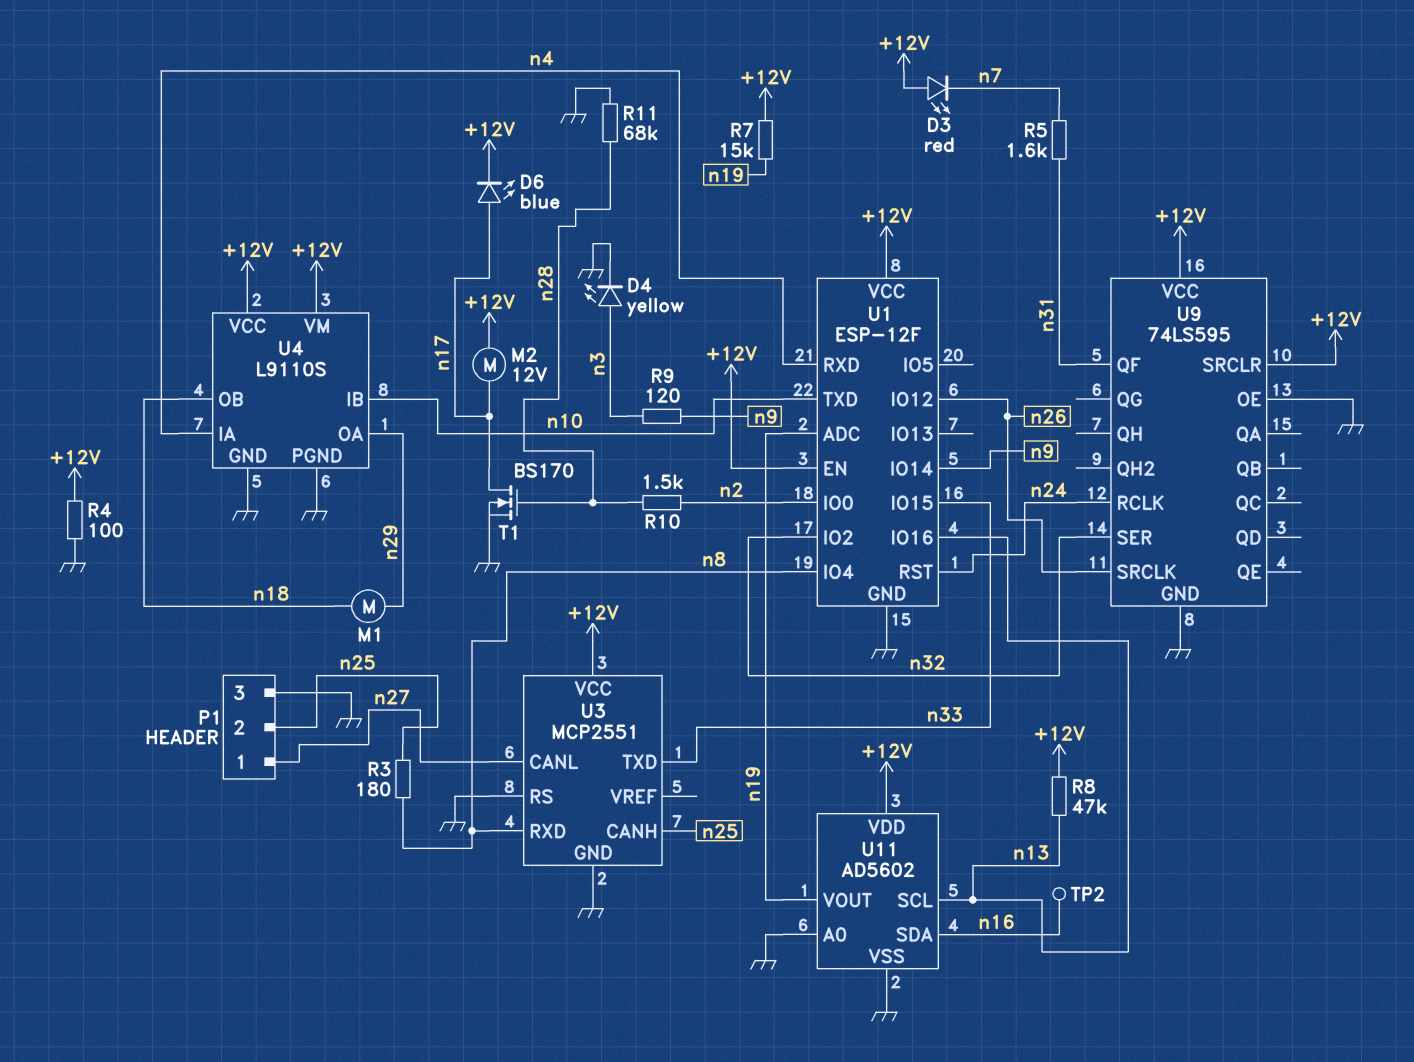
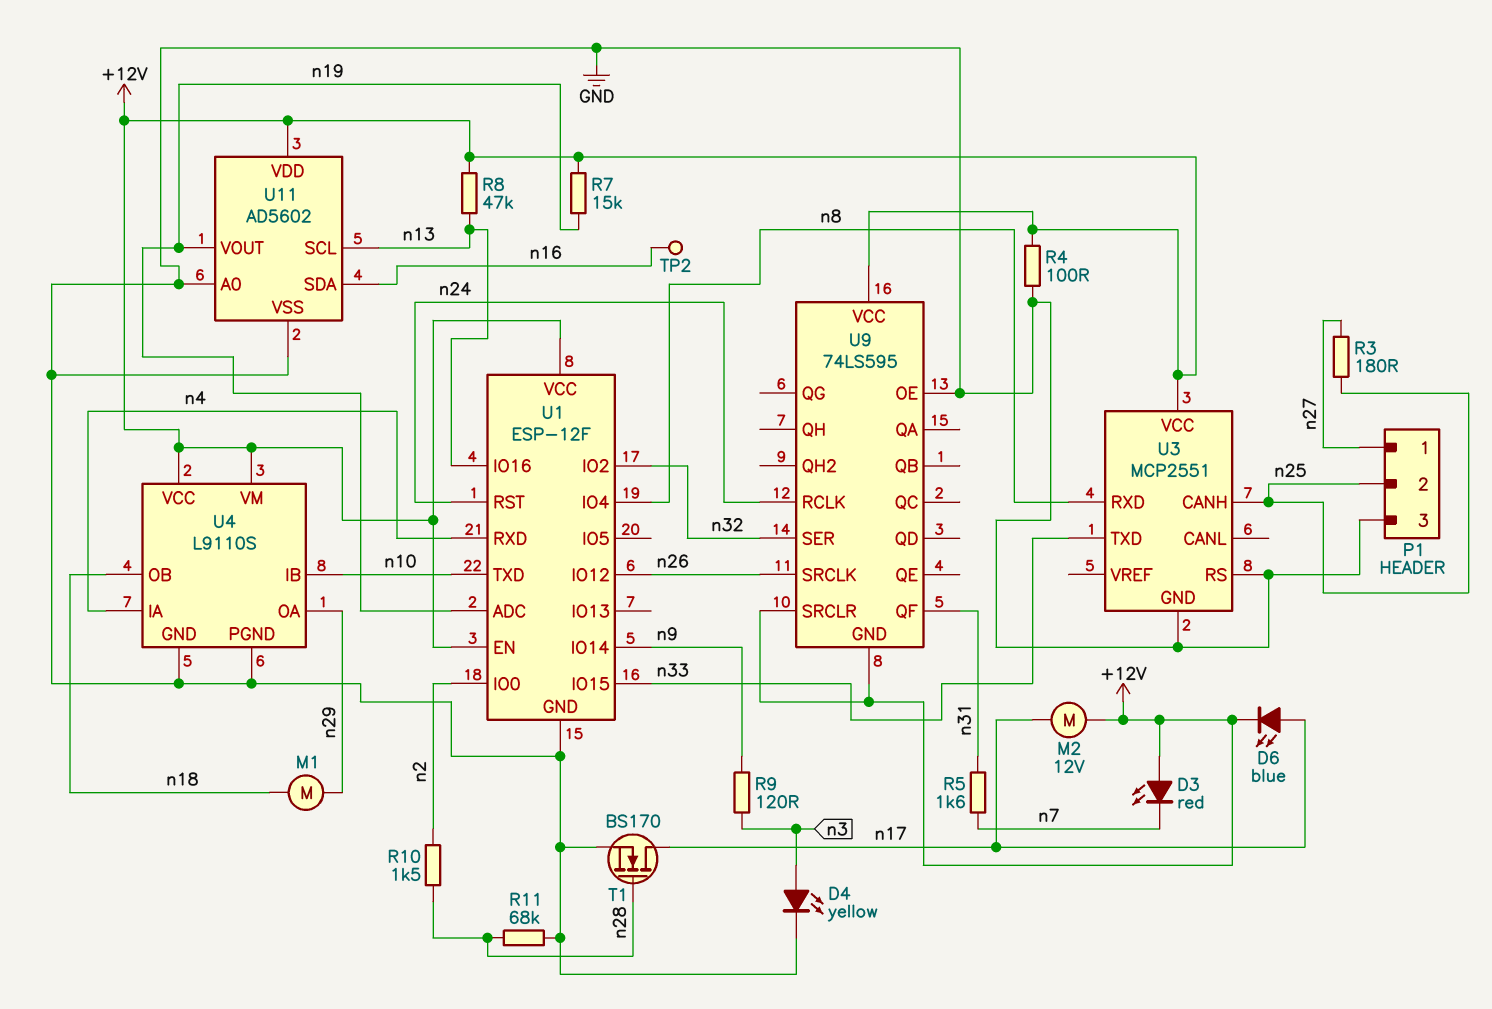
R3: 180 (n8, n25) -> 180 (n25, n27)
U3 pin CANL: n27 -> none
U9 pin GND: GND -> +12V

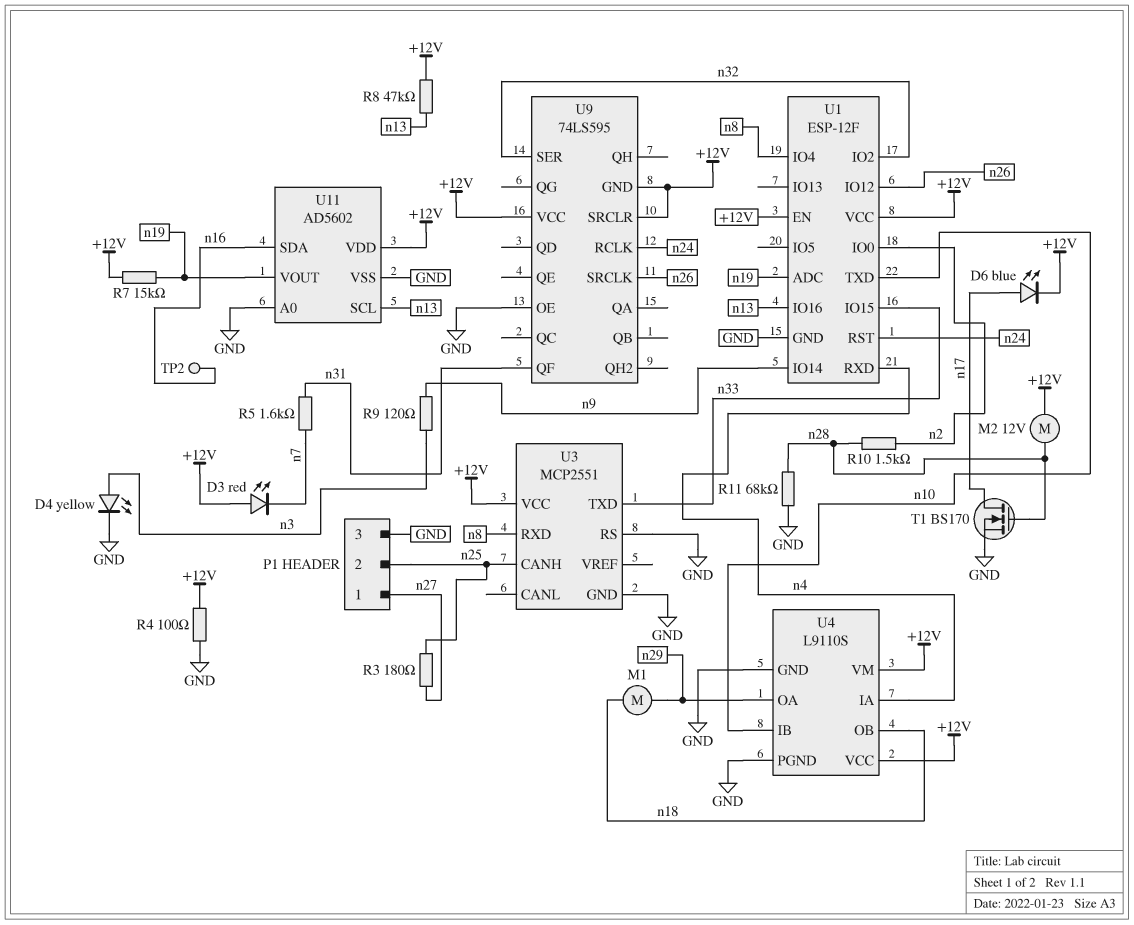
M2: motor 12V (+12V, n17) -> motor 12V (+12V, n28)

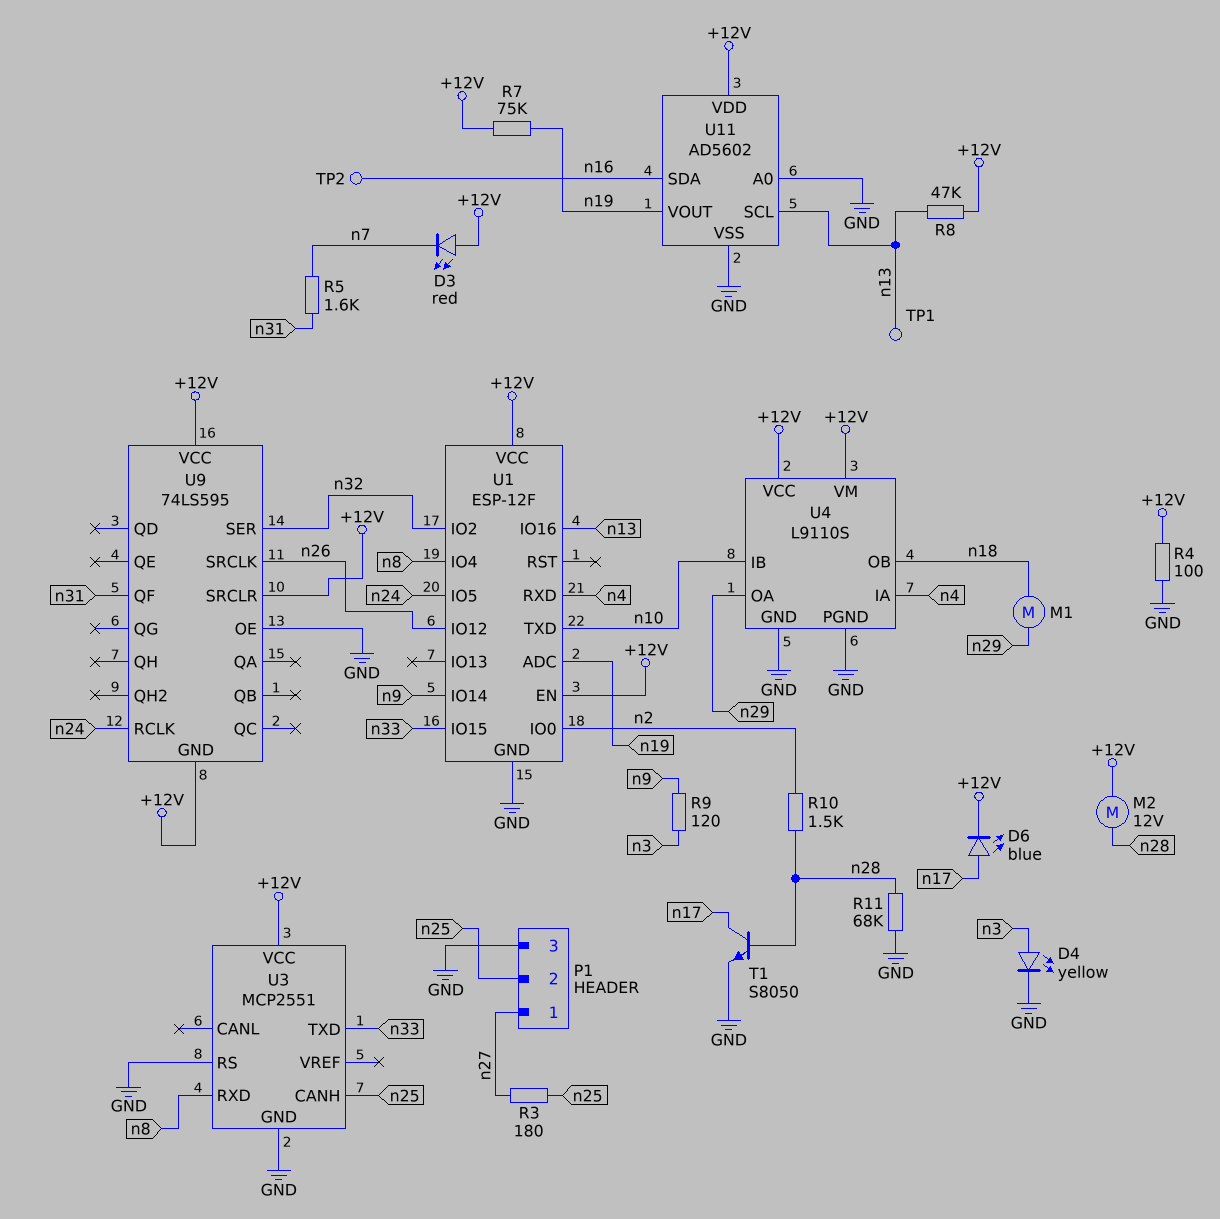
R7: 15k (+12V, n19) -> 75k (+12V, n19)
T1: NMOS BS170 (G n28, D n17, S GND) -> NPN S8050 (B n28, C n17, E GND)
TP1: none -> test point (n13)
U1 pin IO5: none -> n24
U1 pin RST: n24 -> none

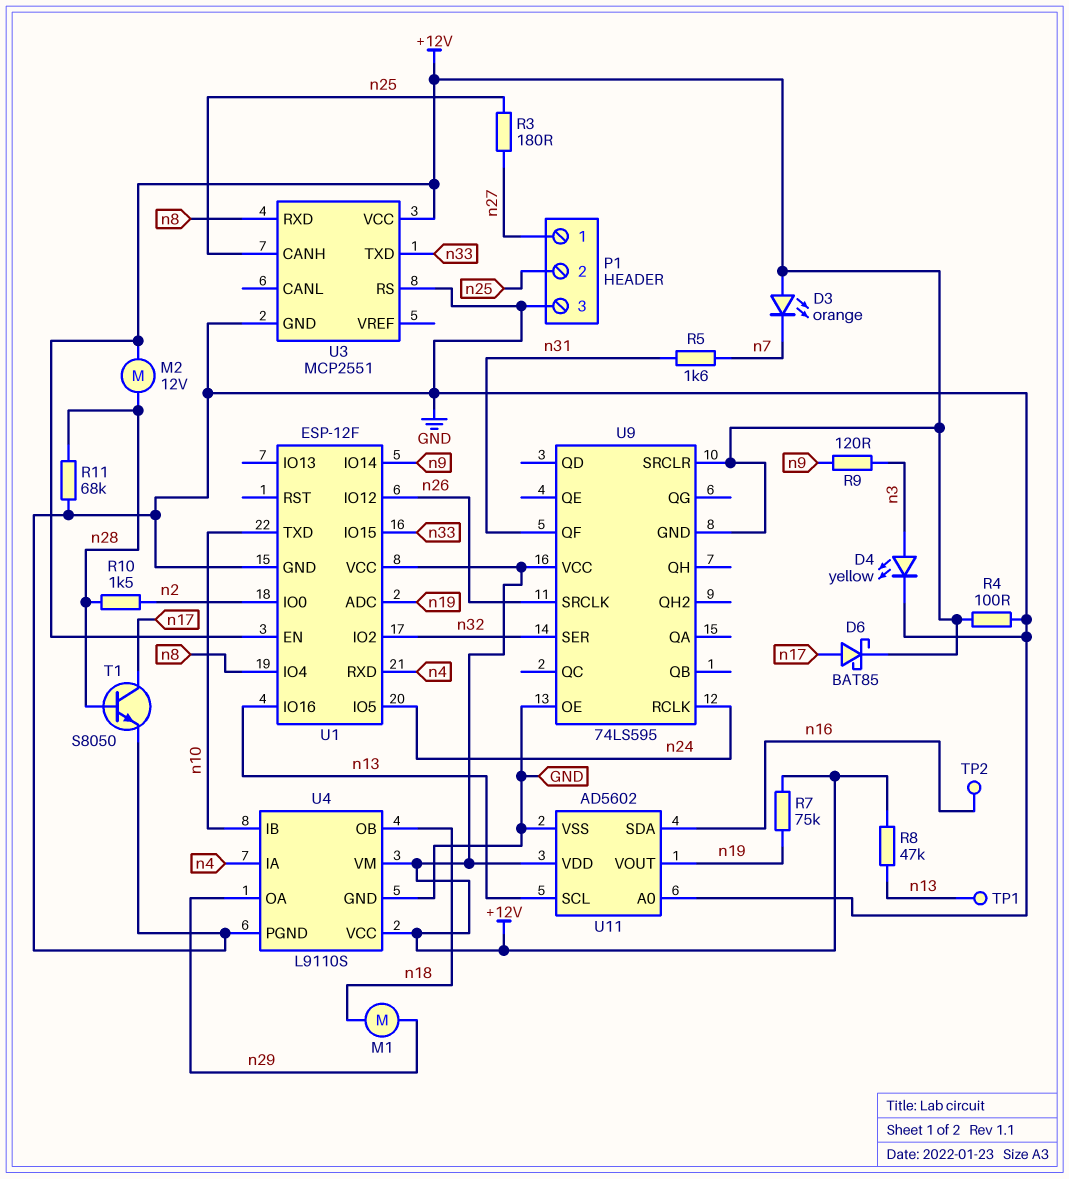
D3: LED red (A +12V, K n7) -> LED orange (A +12V, K n7)
D6: LED blue (A n17, K +12V) -> schottky BAT85 (A n17, K +12V)

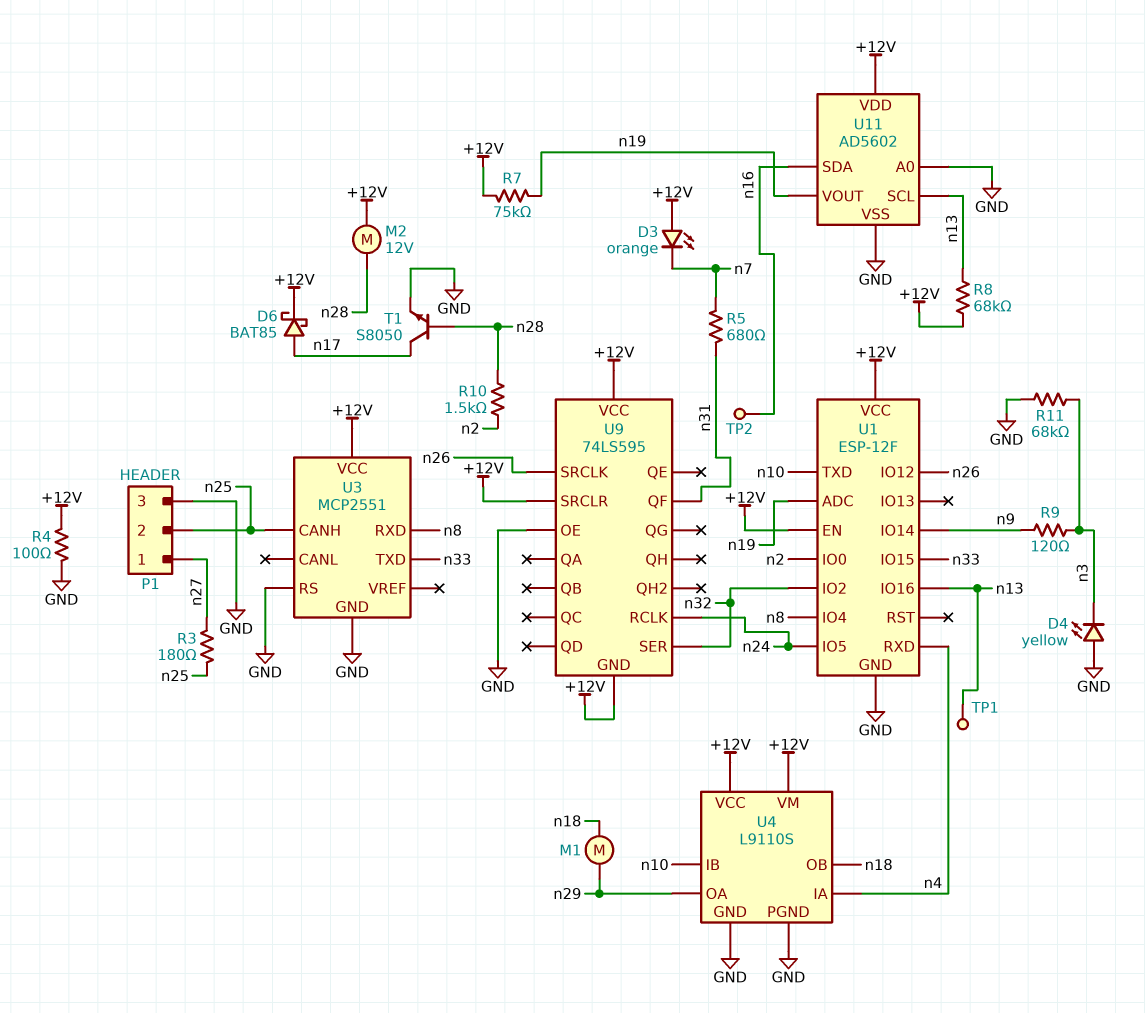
D4: LED yellow (A n3, K GND) -> LED yellow (A GND, K n3)
R5: 1.6k (n7, n31) -> 680 (n7, n31)
R8: 47k (+12V, n13) -> 68k (+12V, n13)
R11: 68k (GND, n28) -> 68k (GND, n3)

